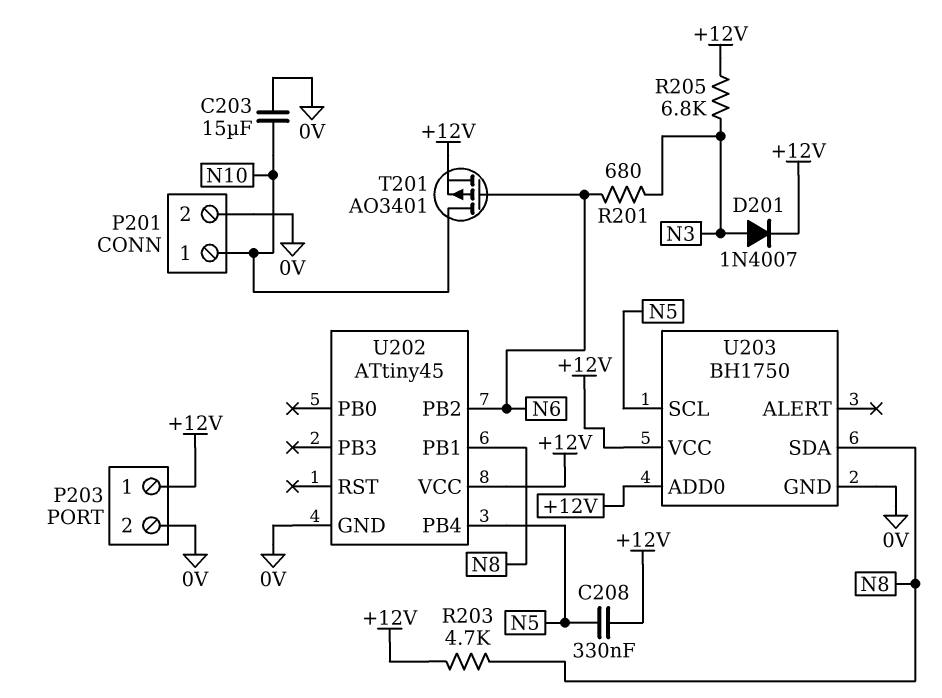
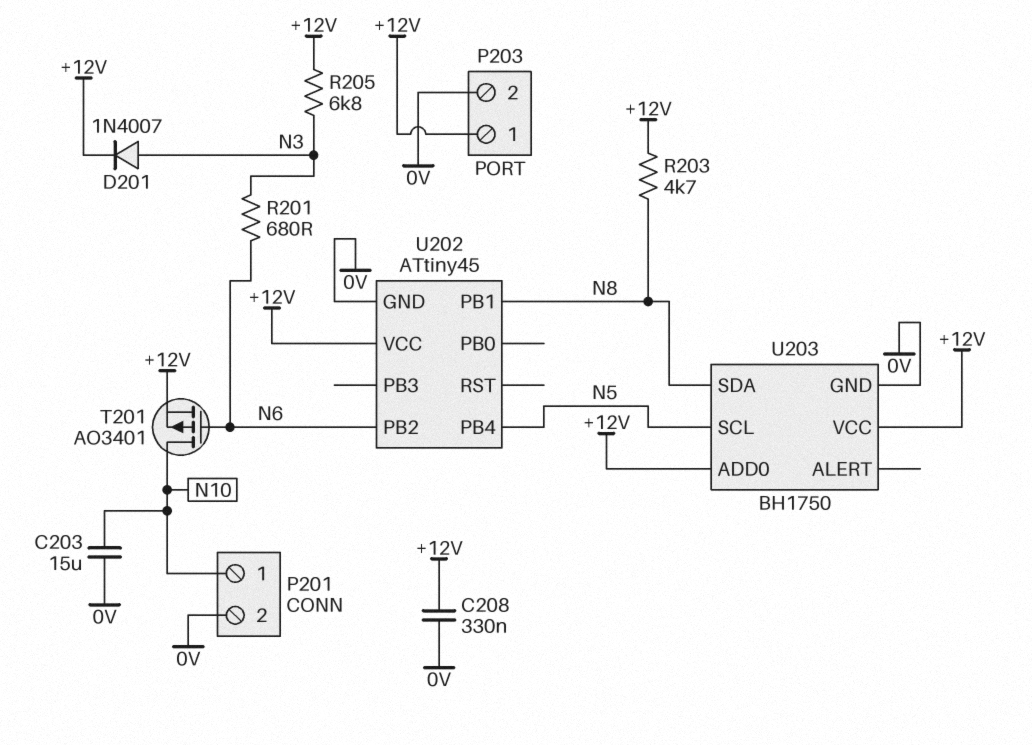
C208: 330nF (+12V, N5) -> 330nF (+12V, 0V)

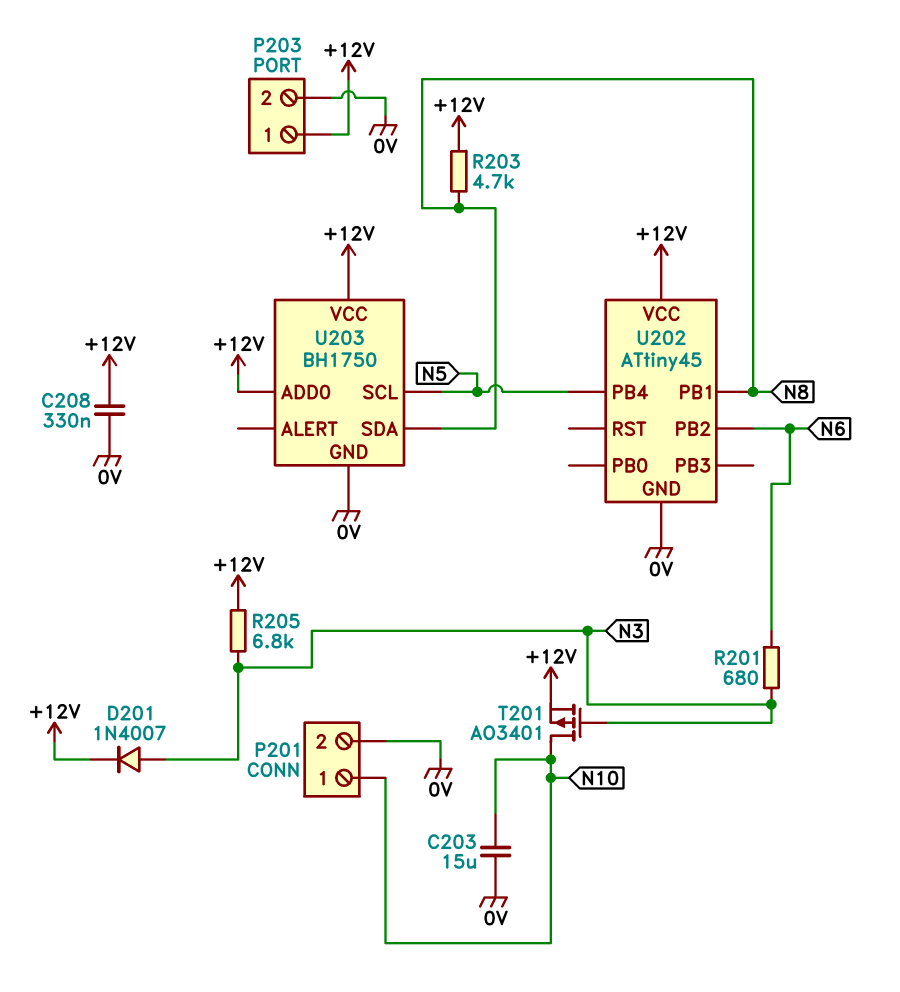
T201: PMOS AO3401 (G N6, D N10, S +12V) -> PMOS AO3401 (G N3, D N10, S +12V)

